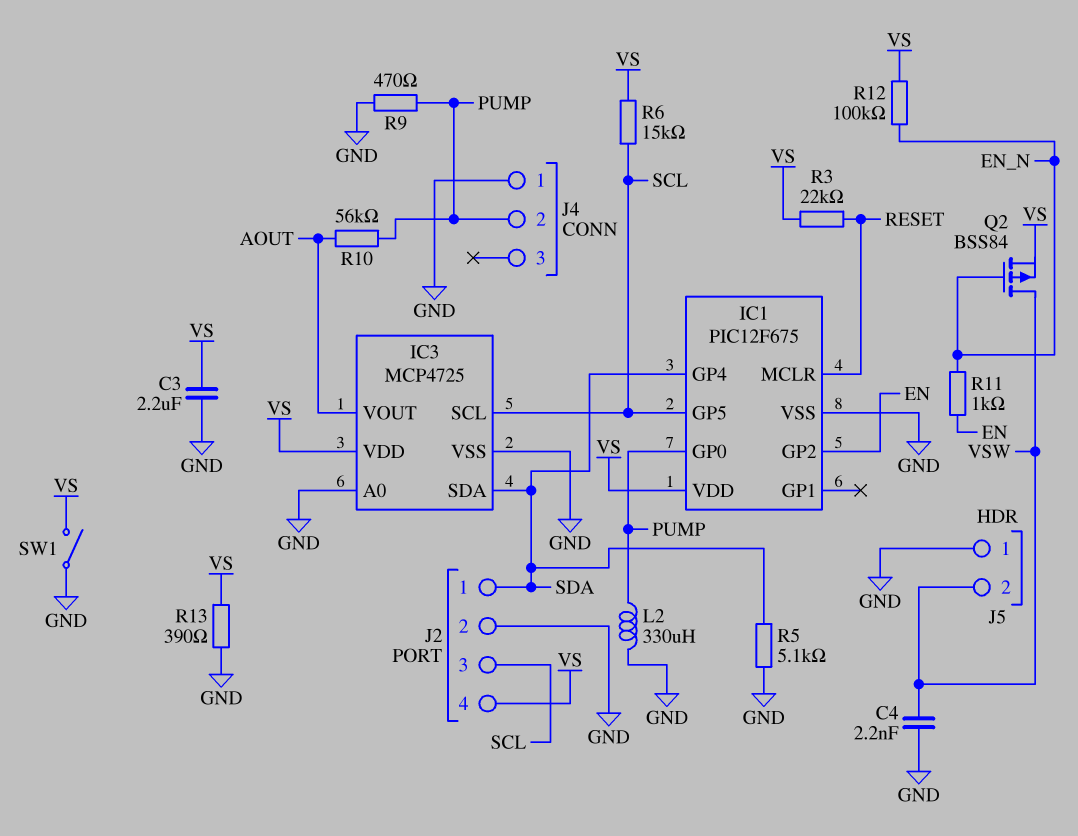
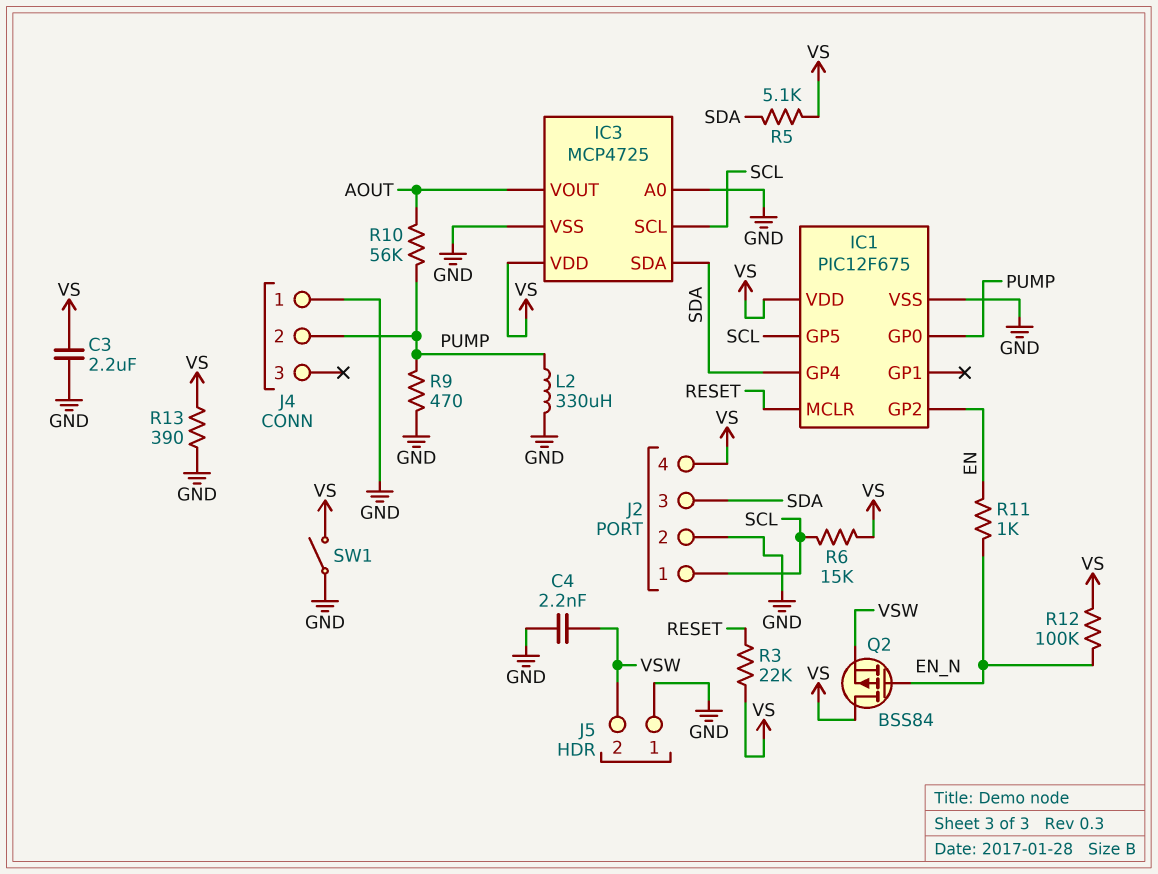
J2 pin 1: SDA -> SCL
J2 pin 3: SCL -> SDA
Q2: PMOS BSS84 (G EN_N, D VSW, S VS) -> PMOS BSS84 (G EN_N, D VS, S VSW)
R5: 5.1k (GND, SDA) -> 5.1k (SDA, VS)

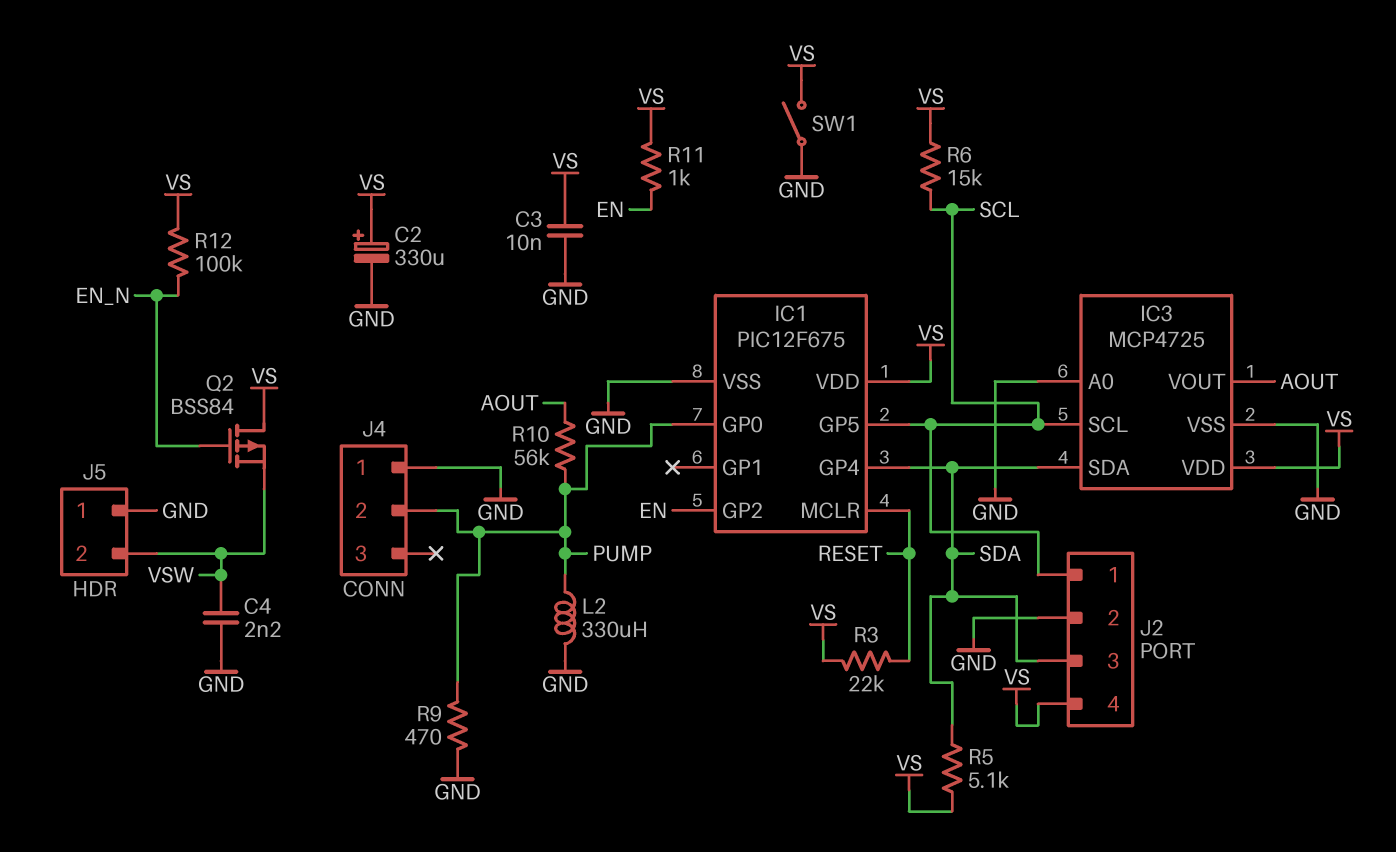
C2: none -> 330uF (plus VS, minus GND)
C3: 2.2uF (GND, VS) -> 10nF (GND, VS)
R11: 1k (EN, EN_N) -> 1k (EN, VS)
R13: 390 (GND, VS) -> none

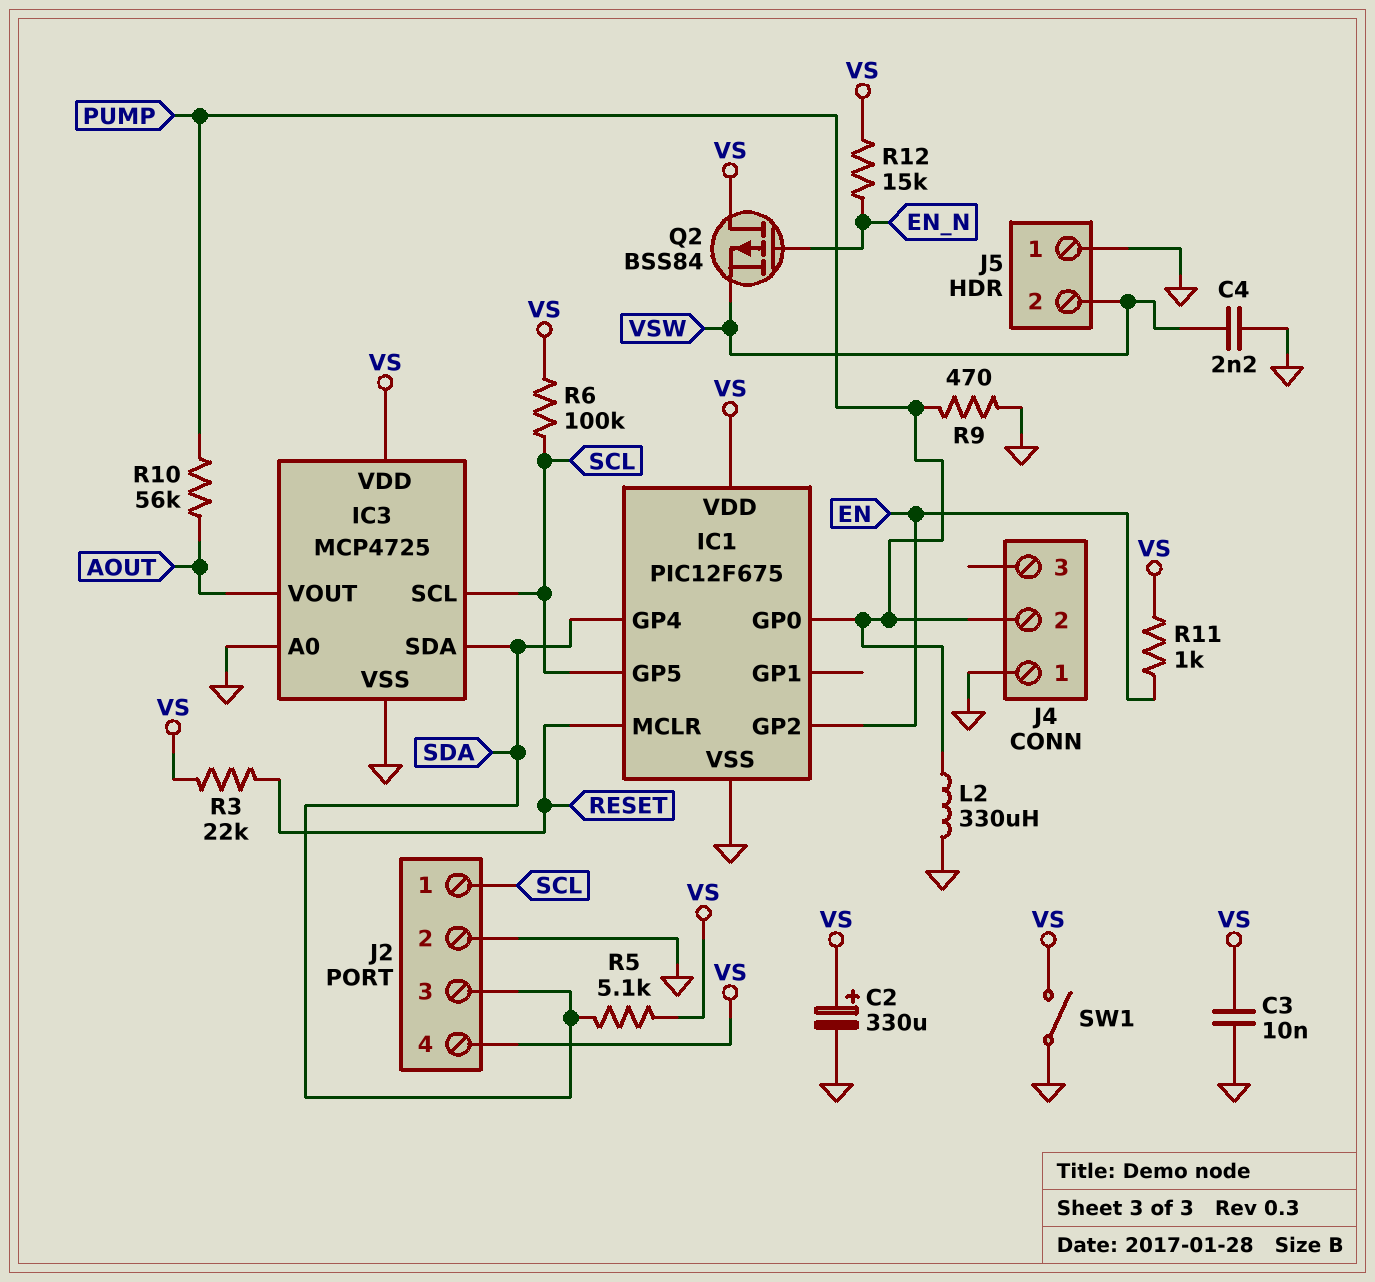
R6: 15k (SCL, VS) -> 100k (SCL, VS)
R12: 100k (EN_N, VS) -> 15k (EN_N, VS)

